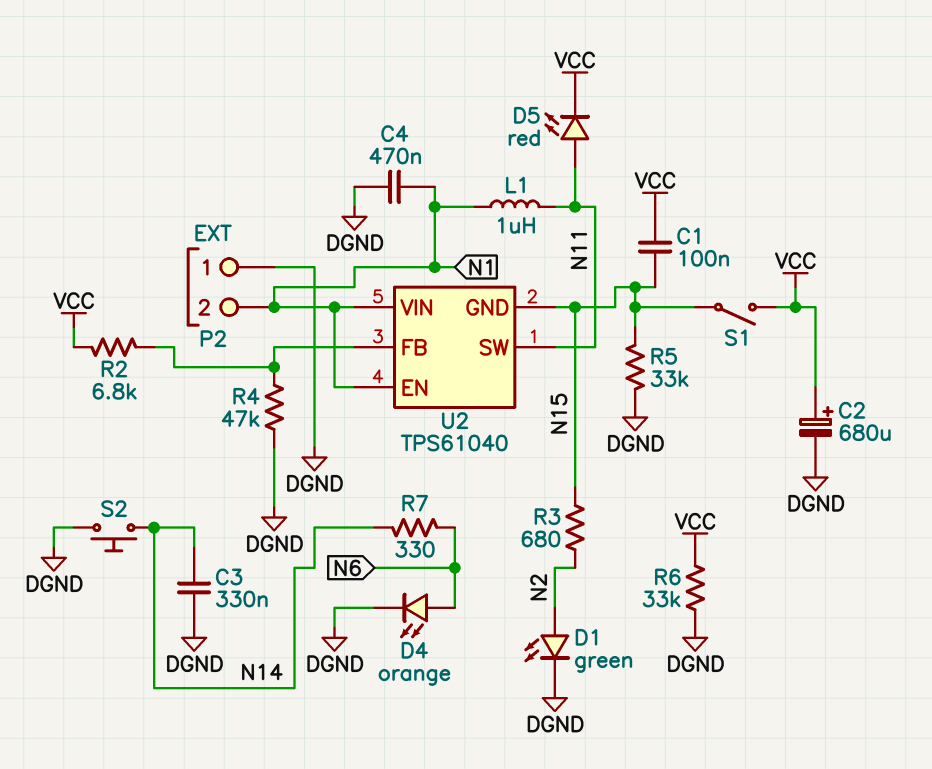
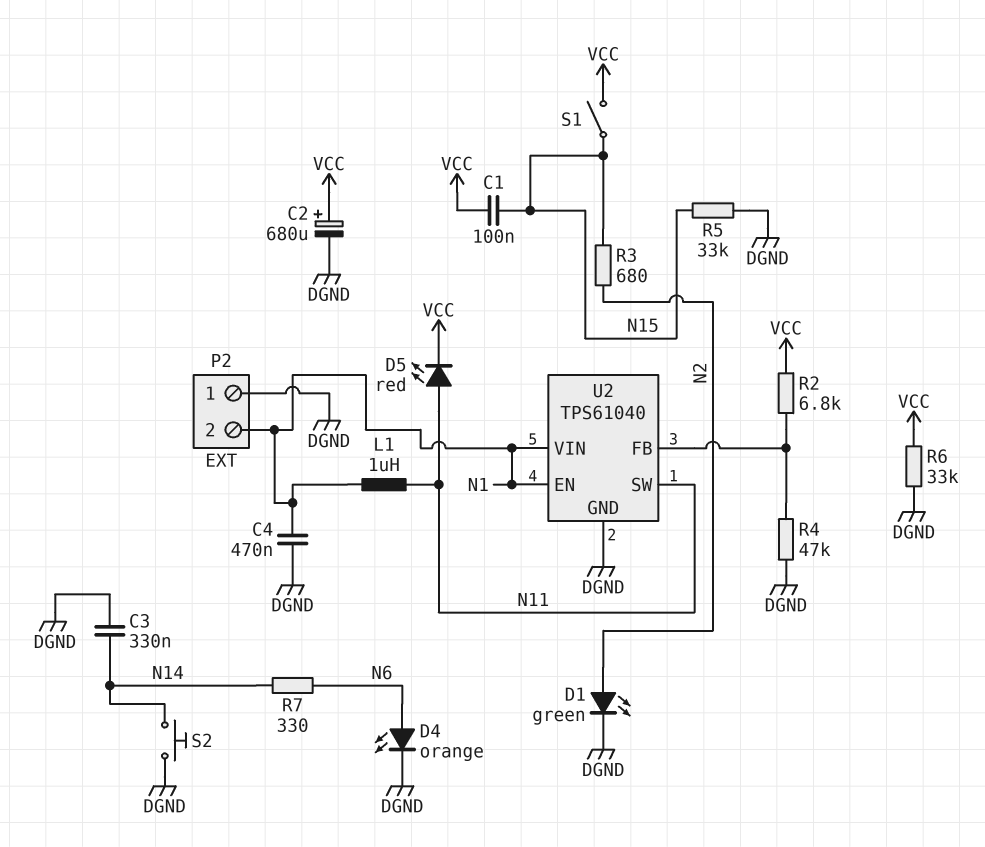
U2 pin GND: N15 -> DGND

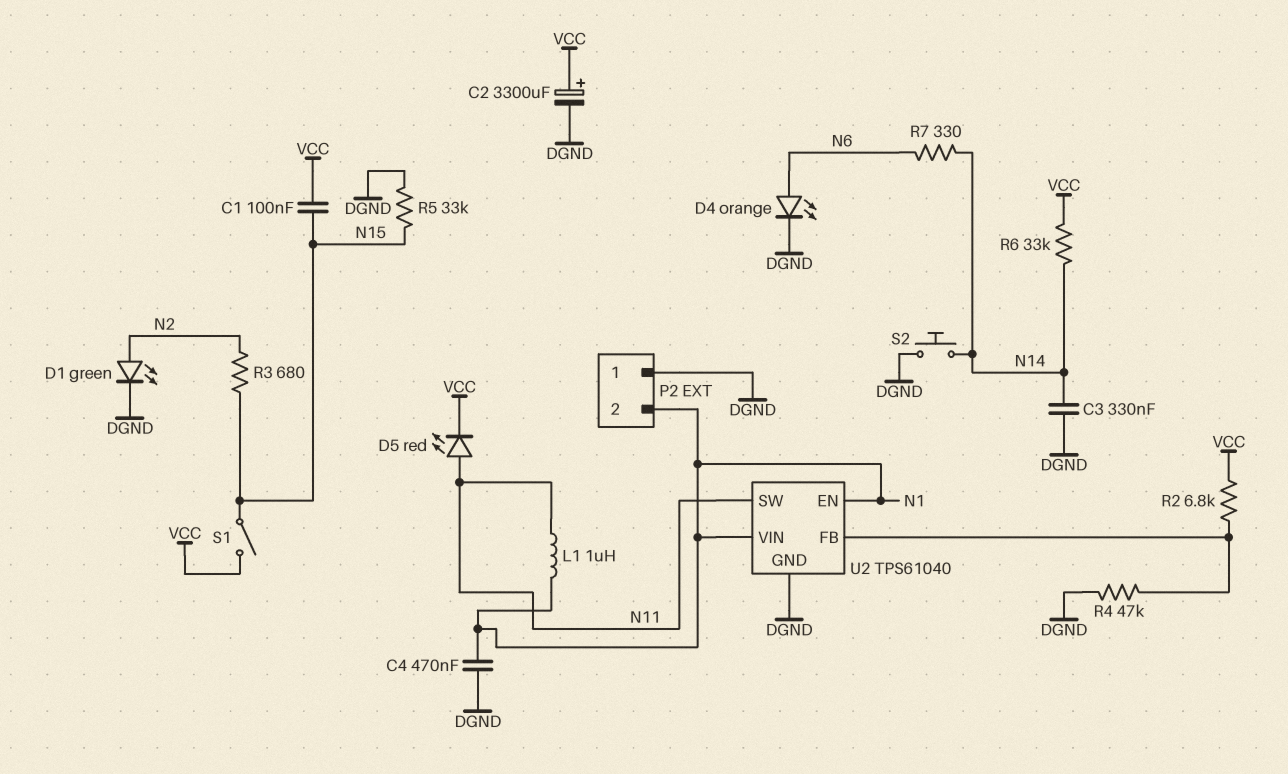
C2: 680uF (plus VCC, minus DGND) -> 3300uF (plus VCC, minus DGND)
R6: 33k (DGND, VCC) -> 33k (N14, VCC)

